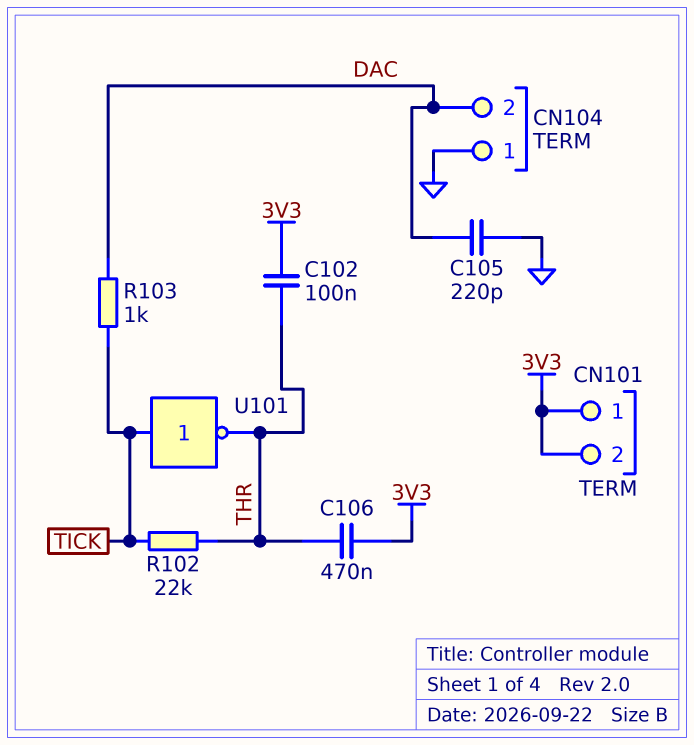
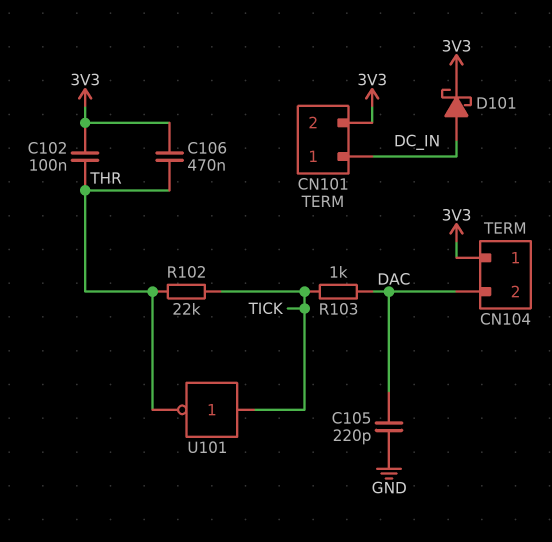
CN101 pin 1: 3V3 -> DC_IN
CN104 pin 1: GND -> 3V3
D101: none -> schottky (A DC_IN, K 3V3)

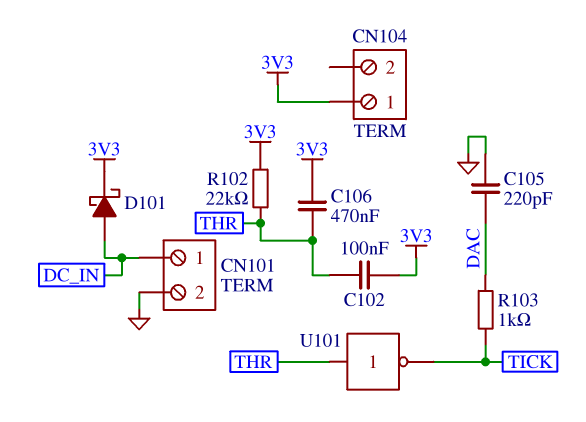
CN101 pin 2: 3V3 -> GND
CN104 pin 2: DAC -> none
R102: 22k (THR, TICK) -> 22k (3V3, THR)
U101: NOT (in TICK, out THR) -> NOT (in THR, out TICK)

